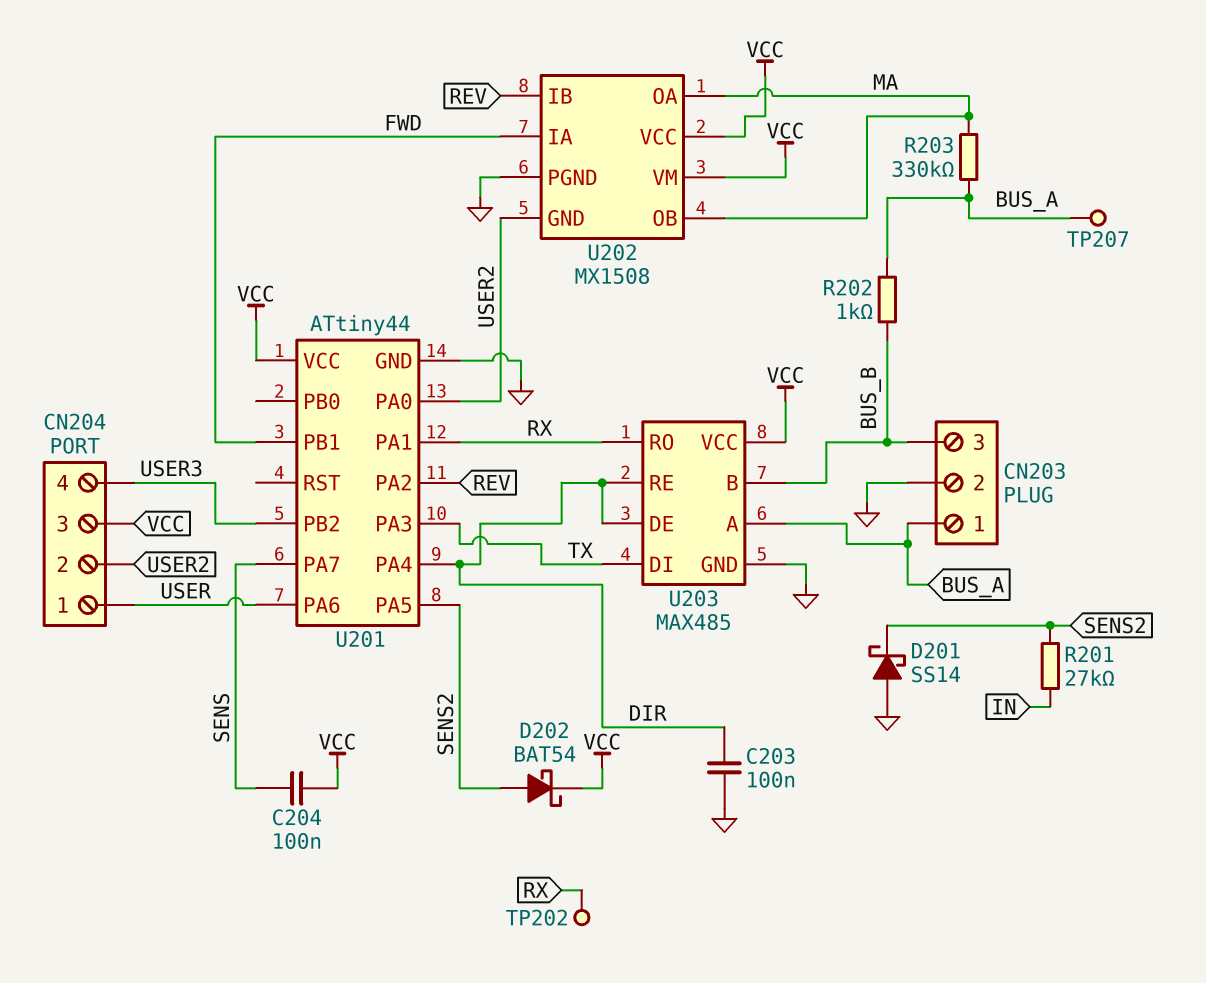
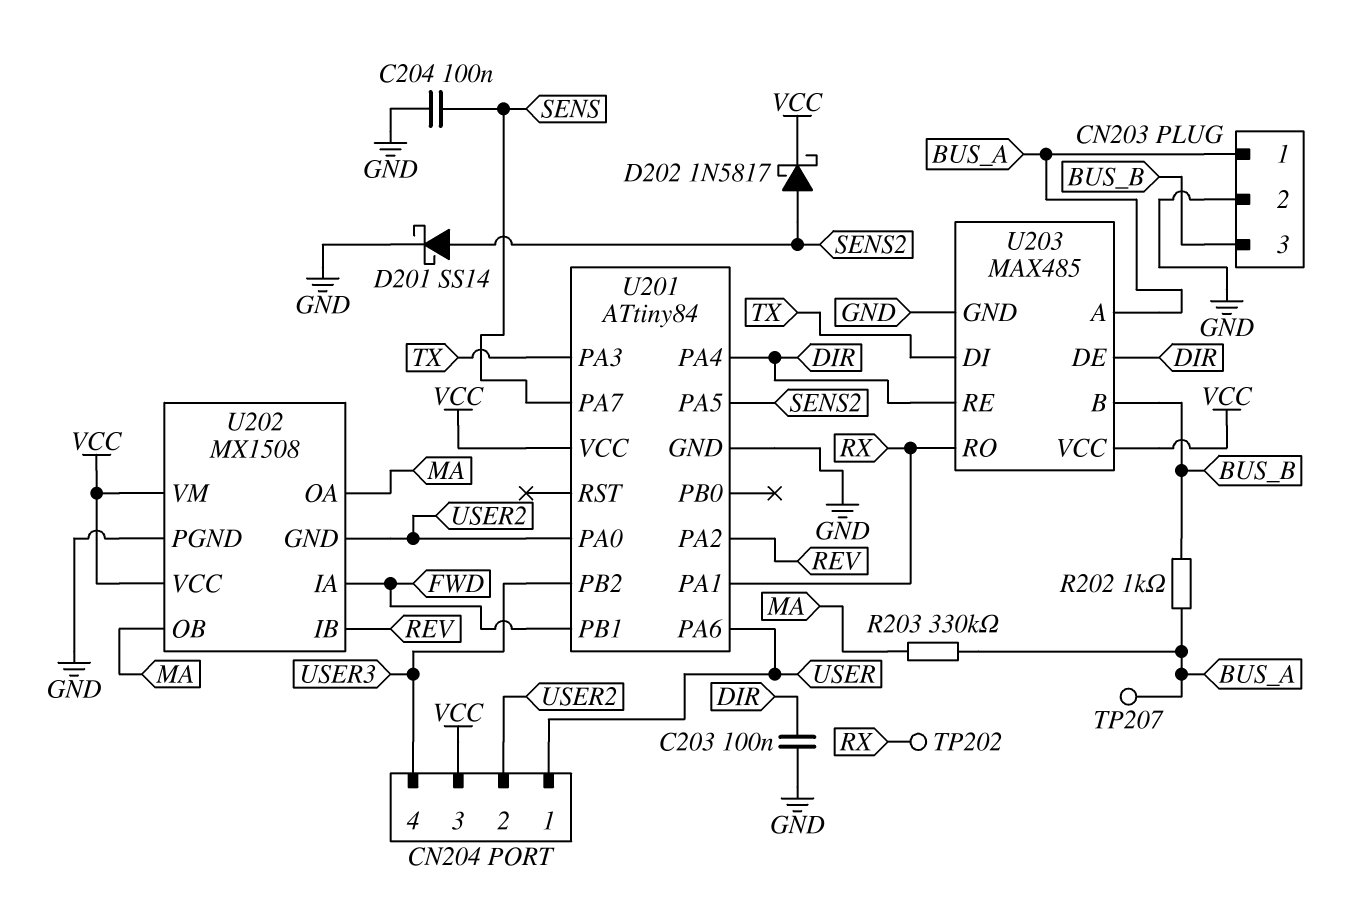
C204: 100nF (SENS, VCC) -> 100nF (GND, SENS)
D201: schottky SS14 (A GND, K SENS2) -> schottky SS14 (A SENS2, K GND)
D202: schottky BAT54 (A SENS2, K VCC) -> schottky 1N5817 (A SENS2, K VCC)
R201: 27k (IN, SENS2) -> none
U201: ATtiny44 -> ATtiny84

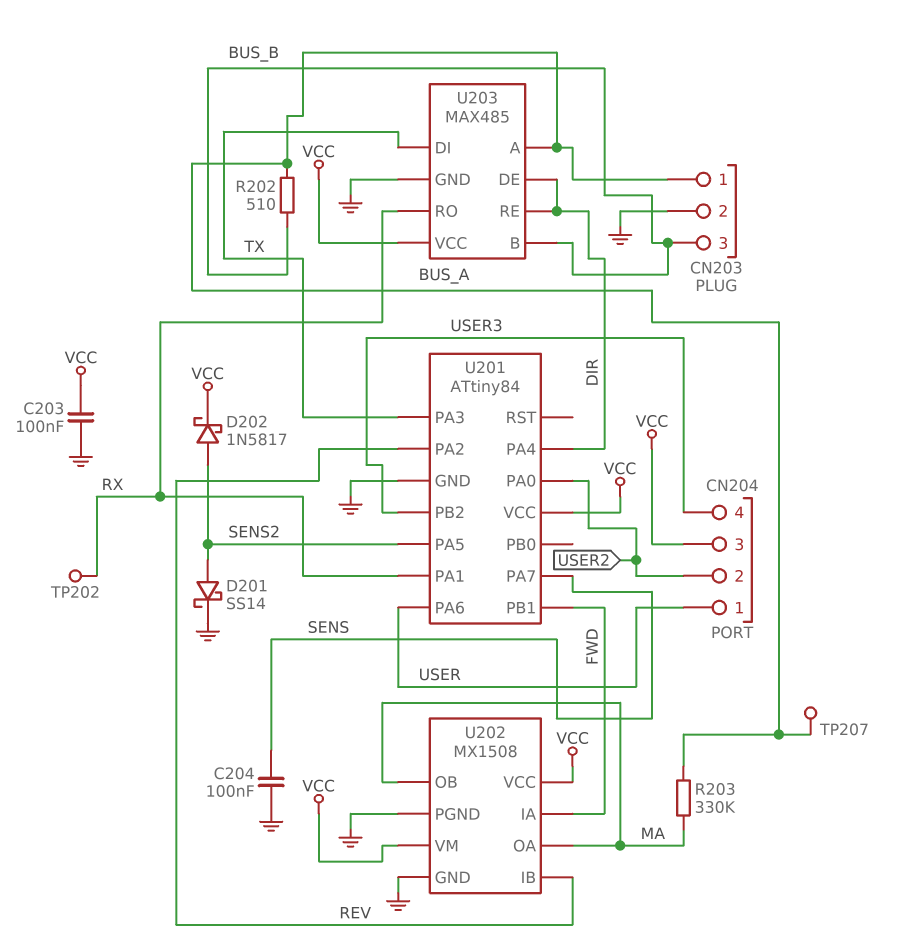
C203: 100nF (DIR, GND) -> 100nF (GND, VCC)
R202: 1k (BUS_A, BUS_B) -> 510 (BUS_A, BUS_B)
U202 pin GND: USER2 -> GND

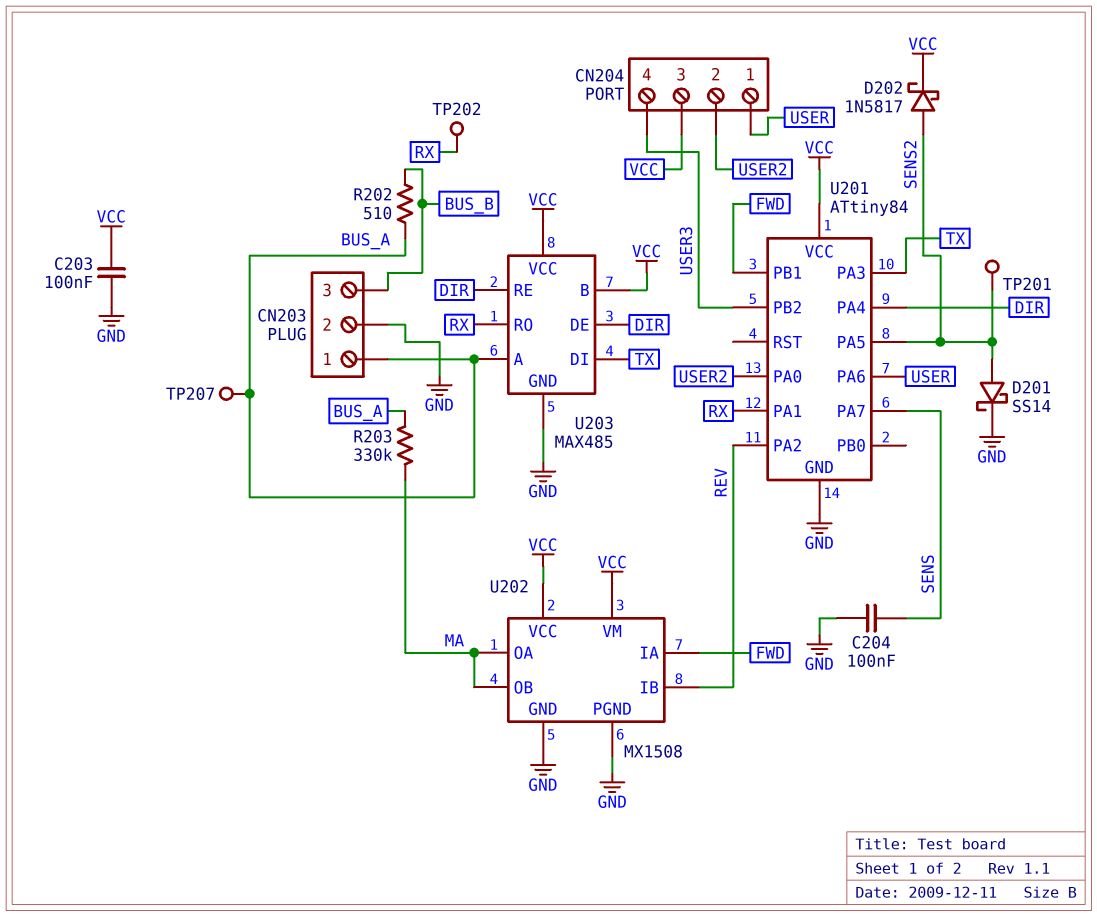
TP201: none -> test point (SENS2)
U203 pin B: BUS_B -> VCC

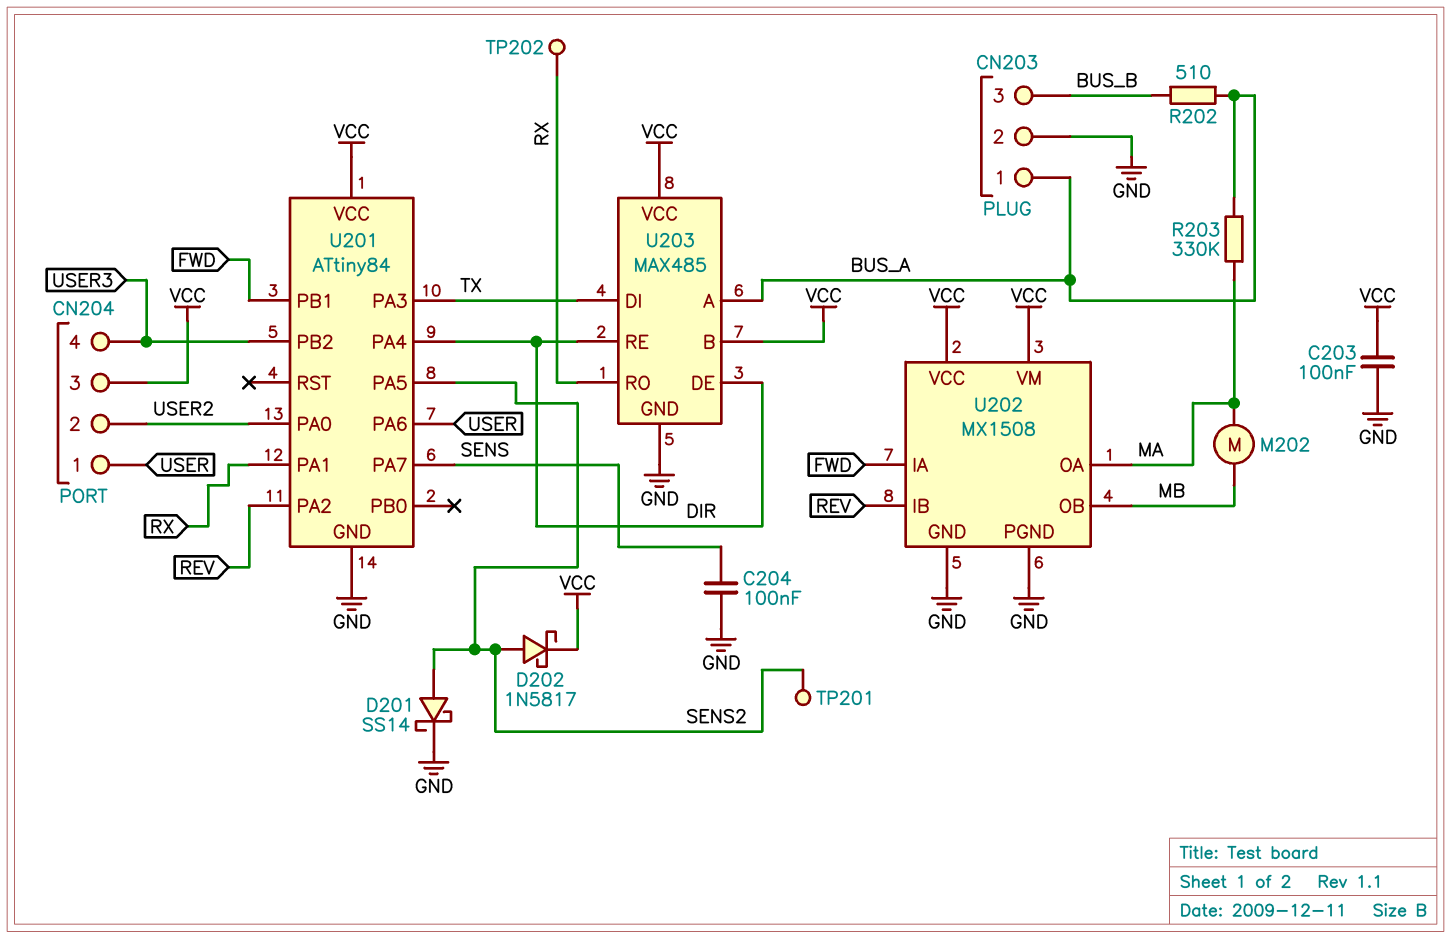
M202: none -> motor (MA, MB)
TP207: test point (BUS_A) -> none
U202 pin OB: MA -> MB

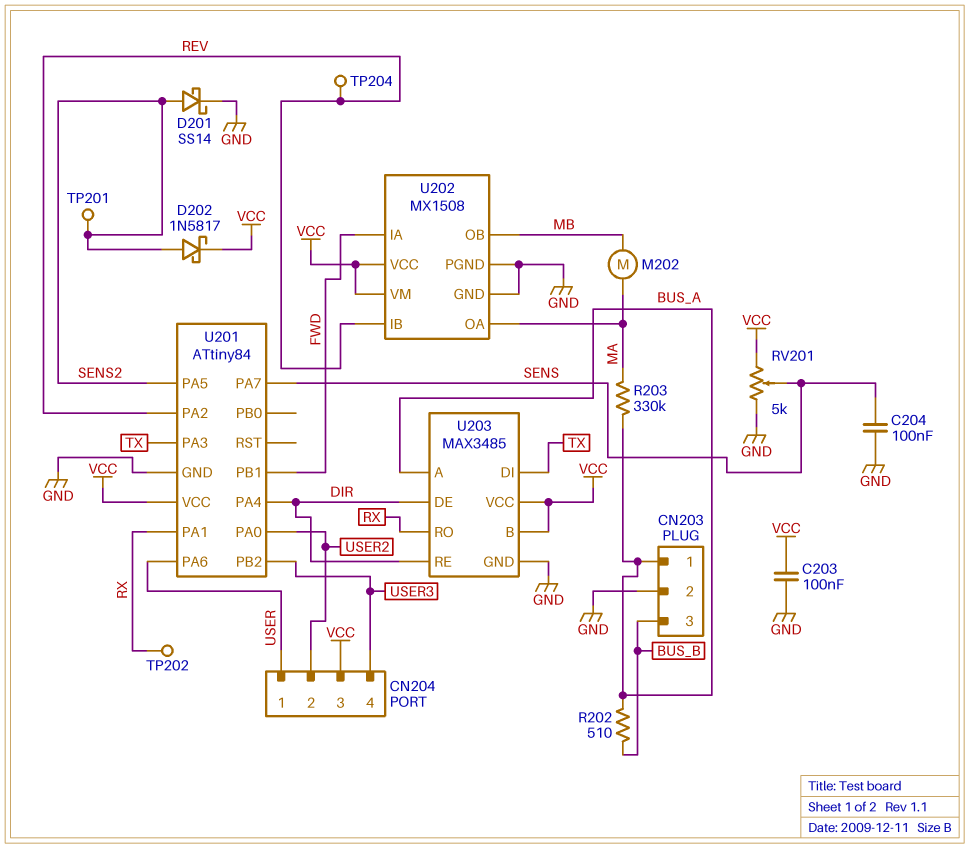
RV201: none -> 5k (GND, VCC, wiper SENS)
TP204: none -> test point (REV)
U203: MAX485 -> MAX3485

